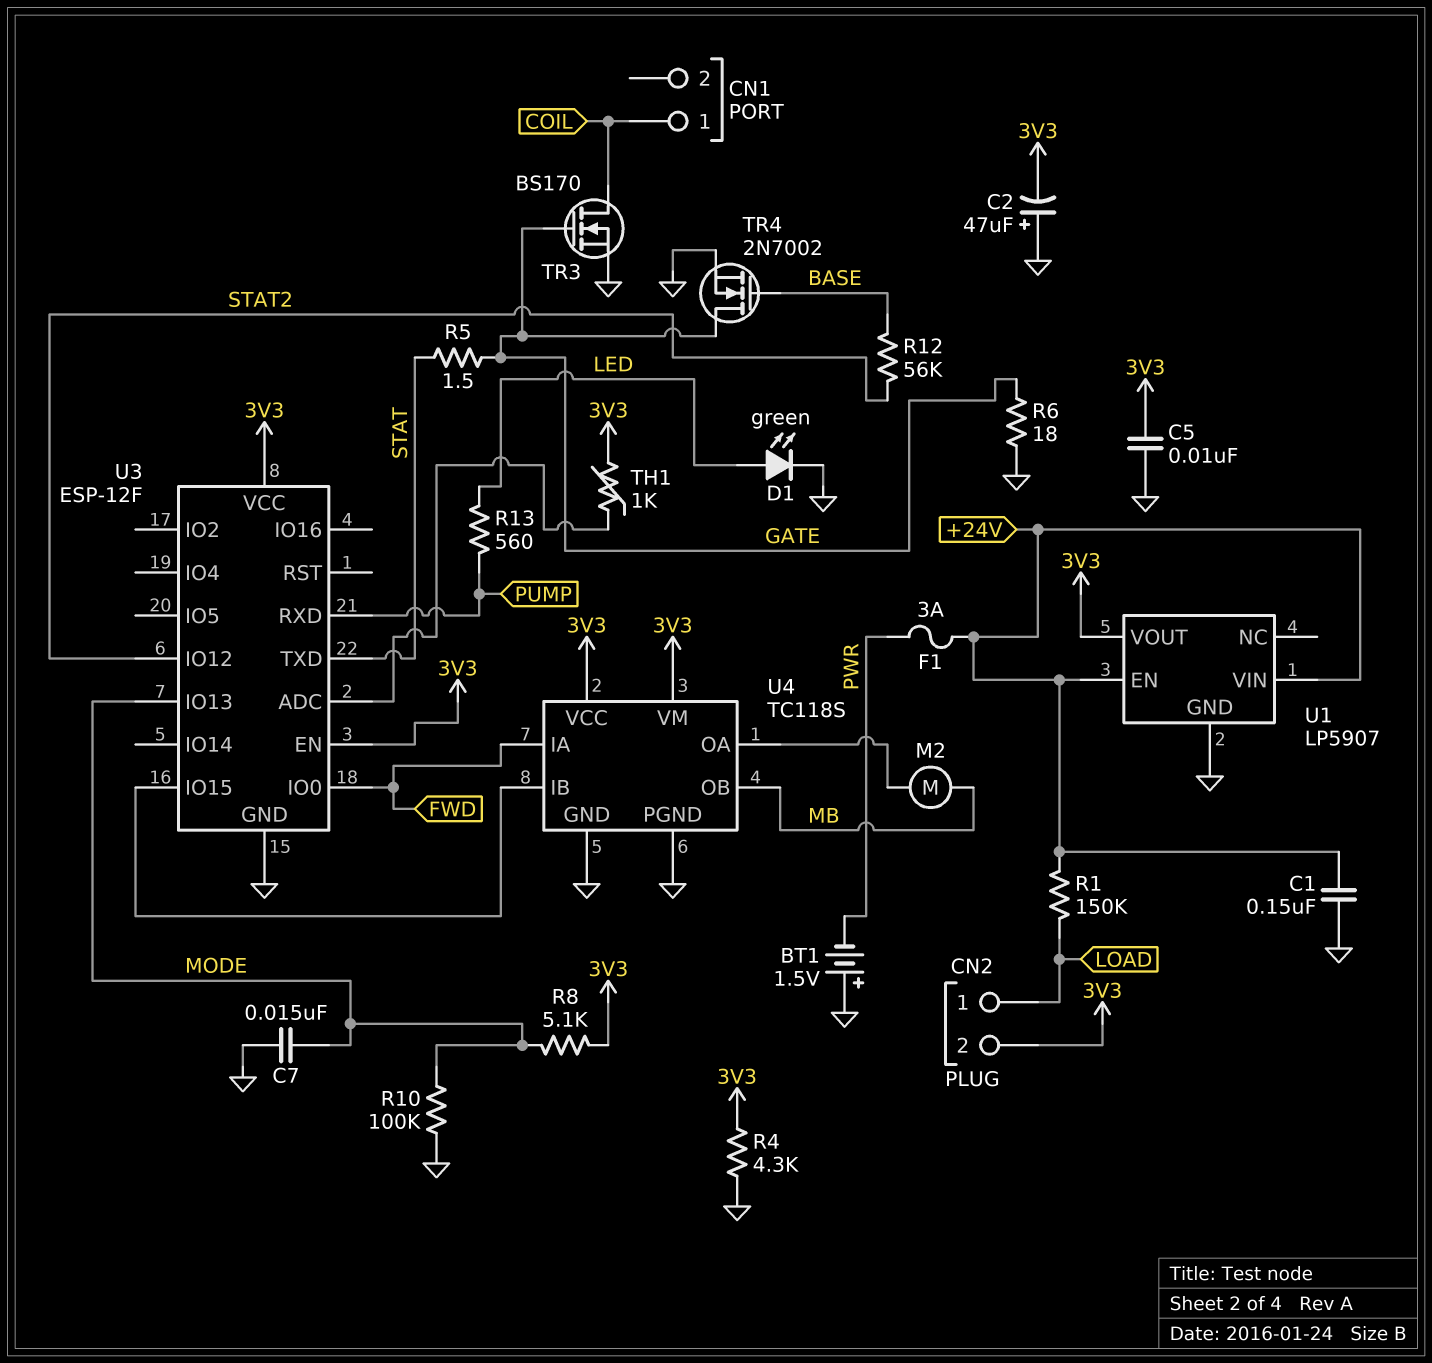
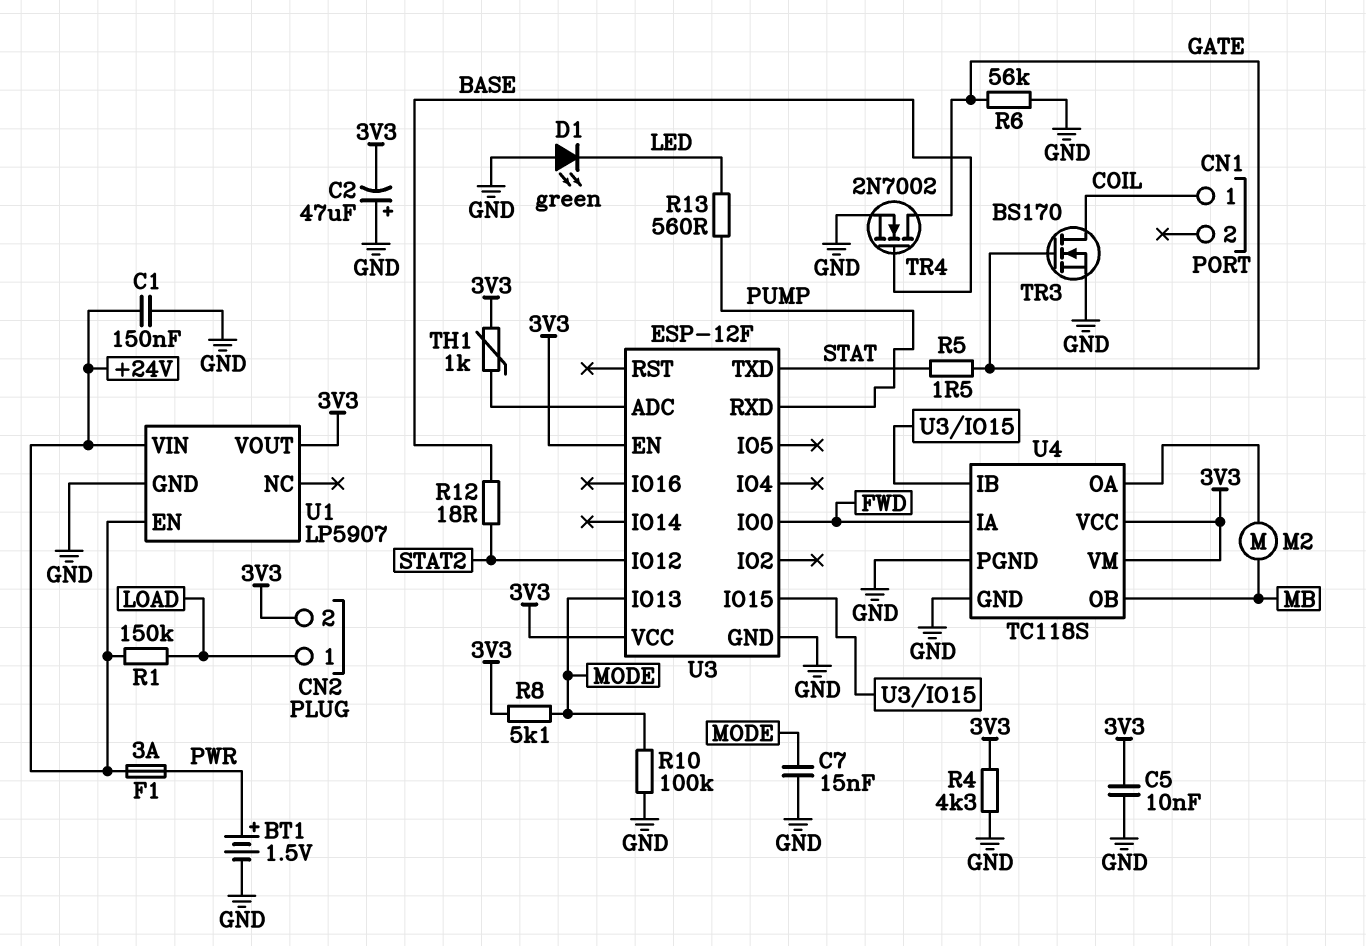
BT1: 1.5V (plus GND, minus PWR) -> 1.5V (plus PWR, minus GND)
D1: LED green (A LED, K GND) -> LED green (A GND, K LED)
R6: 18 (GATE, GND) -> 56k (GATE, GND)
R12: 56k (BASE, STAT2) -> 18 (BASE, STAT2)

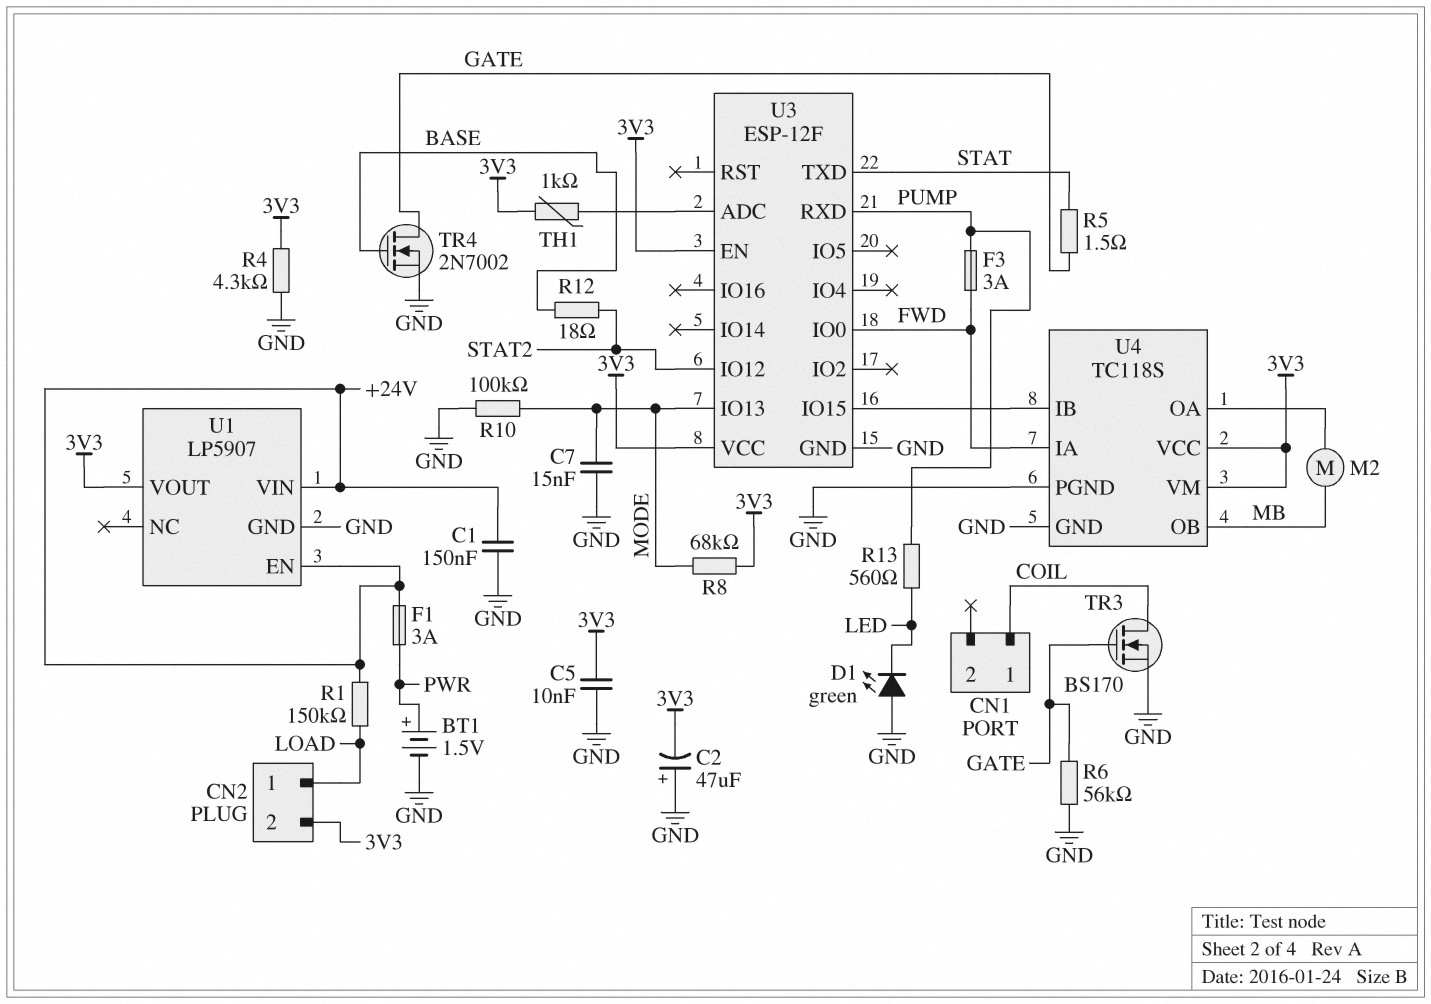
F3: none -> 3A (FWD, PUMP)
R8: 5.1k (3V3, MODE) -> 68k (3V3, MODE)

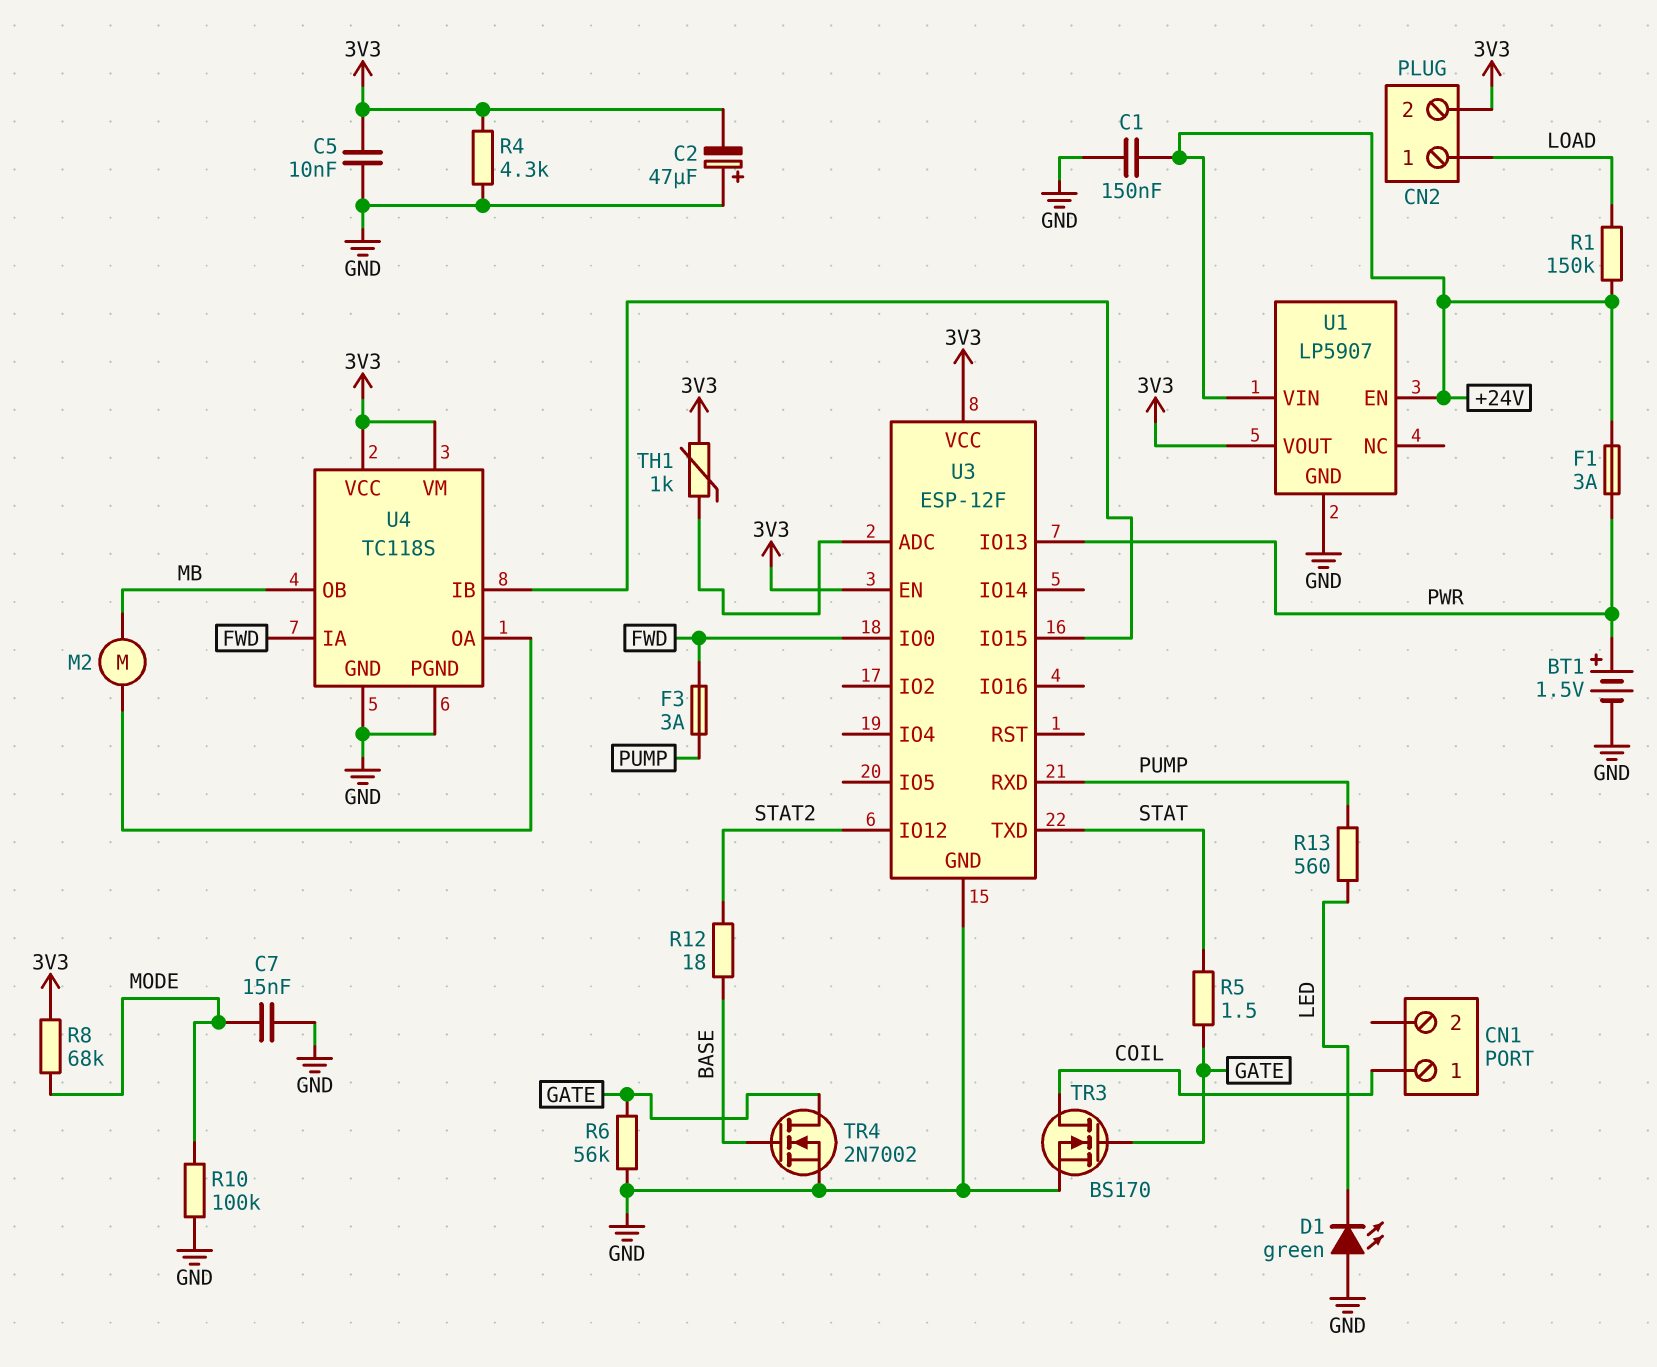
U3 pin IO13: MODE -> PWR

